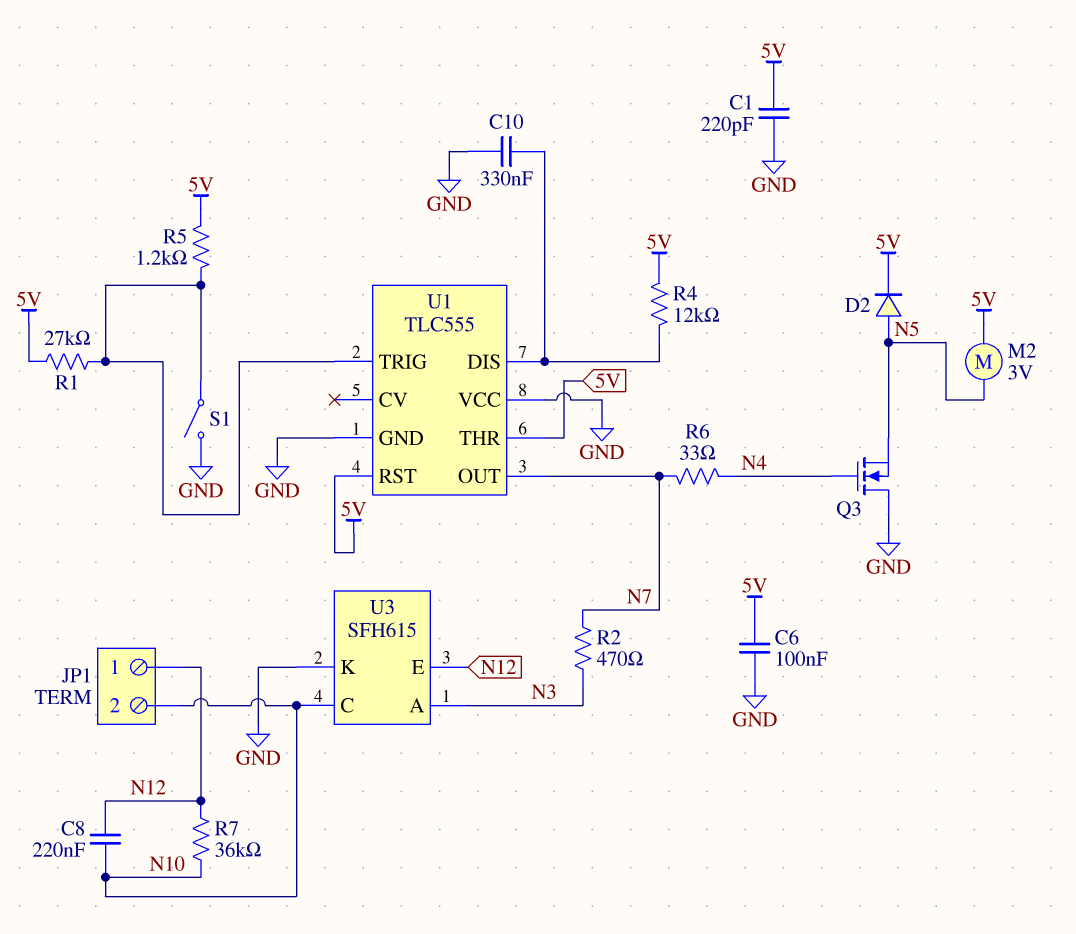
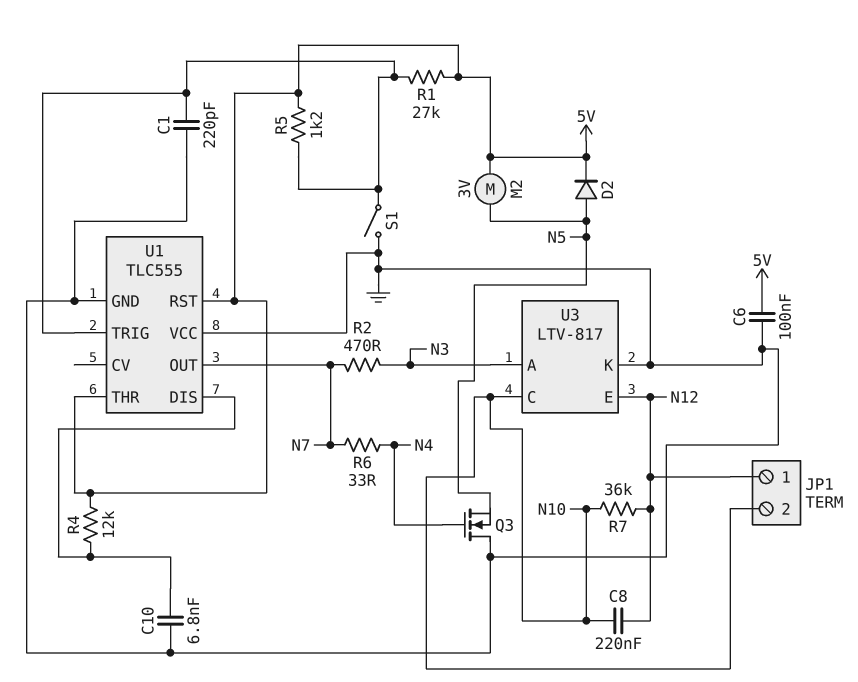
C1: 220pF (5V, GND) -> 220pF (GND, U1/TRIG)
C10: 330nF (GND, U1/DIS) -> 6.8nF (GND, U1/DIS)
U3: SFH615 -> LTV-817

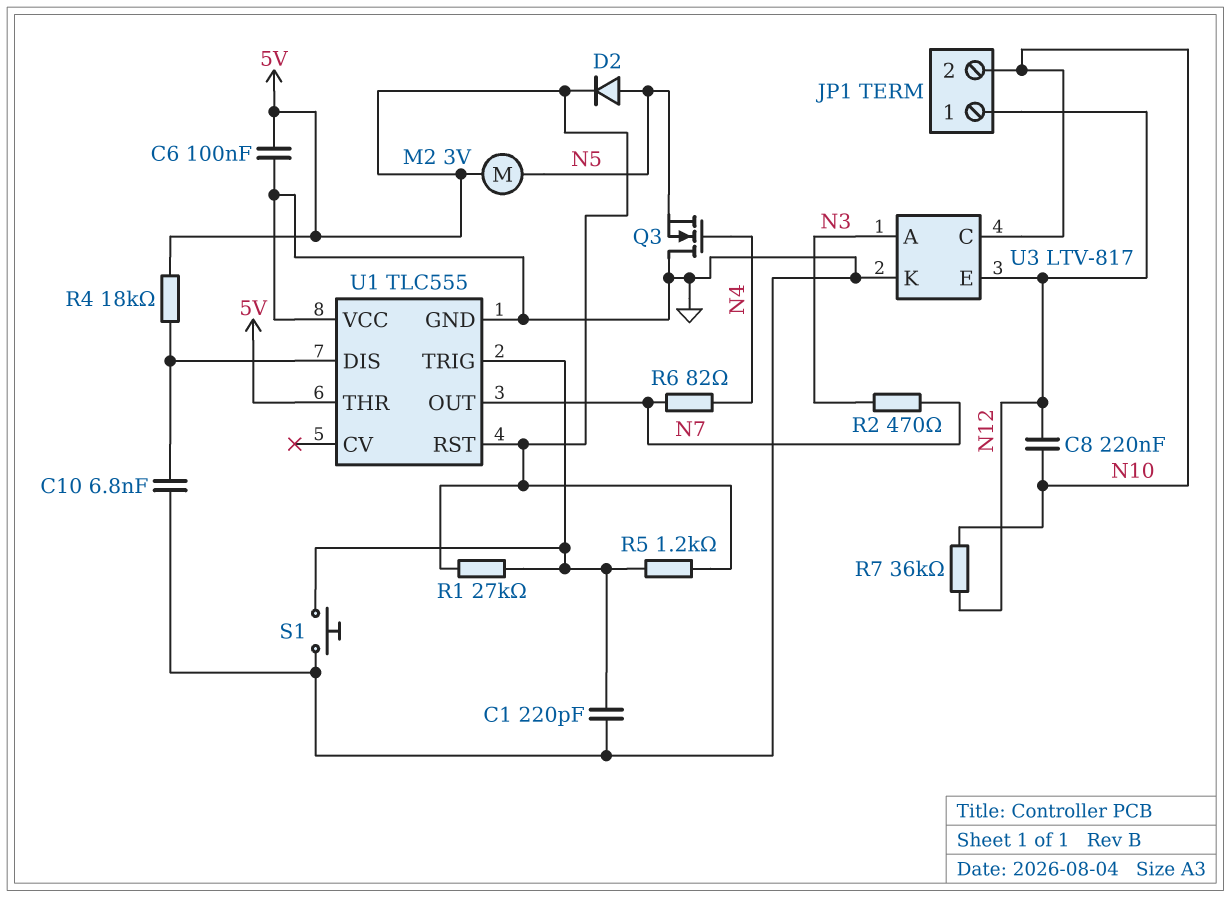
R4: 12k (5V, U1/DIS) -> 18k (5V, U1/DIS)
R6: 33 (N4, N7) -> 82 (N4, N7)
S1: switch (GND, U1/TRIG) -> button (GND, U1/TRIG)

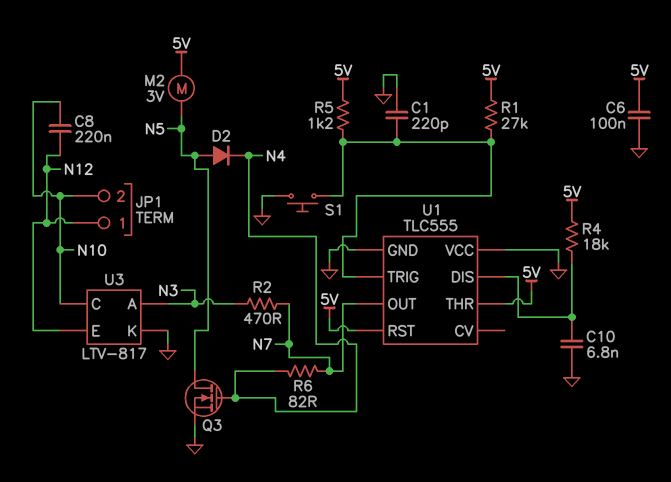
D2: diode (A N5, K 5V) -> diode (A N5, K N4)
Q3: NMOS (G N4, D GND, S N5) -> NMOS (G N4, D N5, S GND)
R7: 36k (N10, N12) -> none

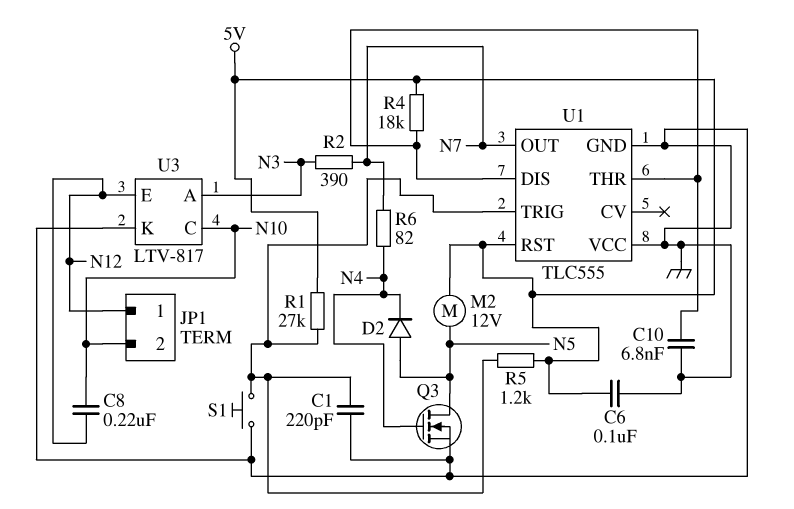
M2: motor 3V (5V, N5) -> motor 12V (5V, N5)
R2: 470 (N3, N7) -> 390 (N3, N7)
U1 pin THR: 5V -> U1/DIS

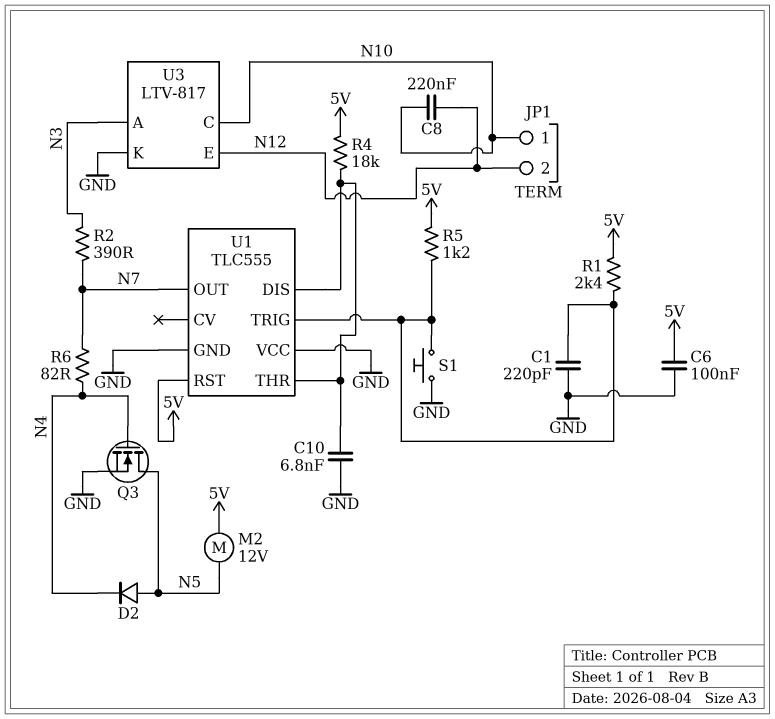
JP1 pin 1: N12 -> N10
JP1 pin 2: N10 -> N12
R1: 27k (5V, U1/TRIG) -> 2.4k (5V, U1/TRIG)

